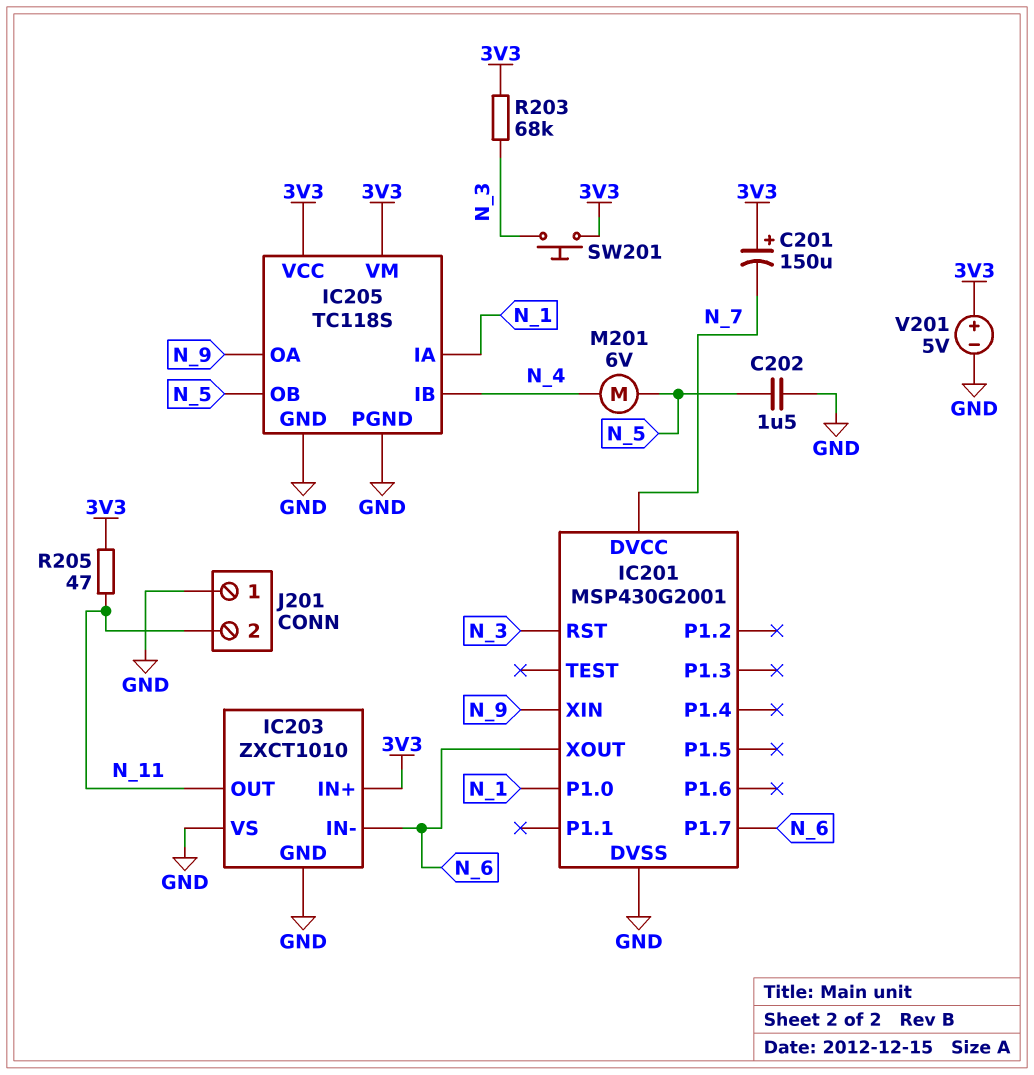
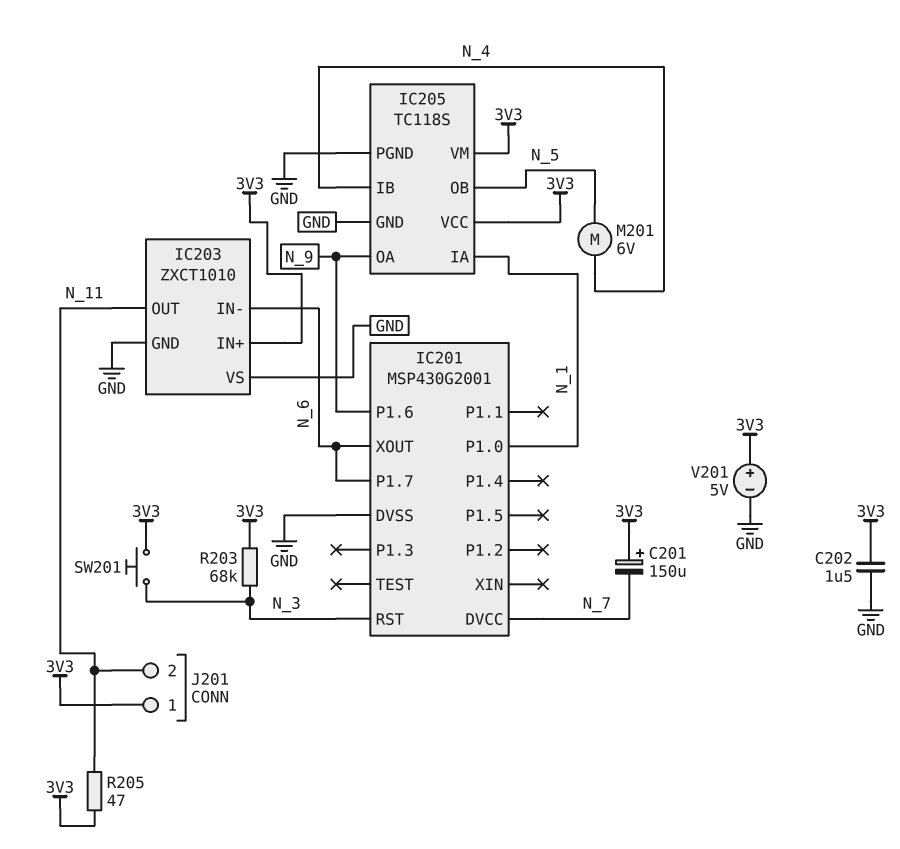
C202: 1.5uF (GND, N_5) -> 1.5uF (3V3, GND)
IC201 pin P1.6: none -> N_9
IC201 pin XIN: N_9 -> none
J201 pin 1: GND -> 3V3

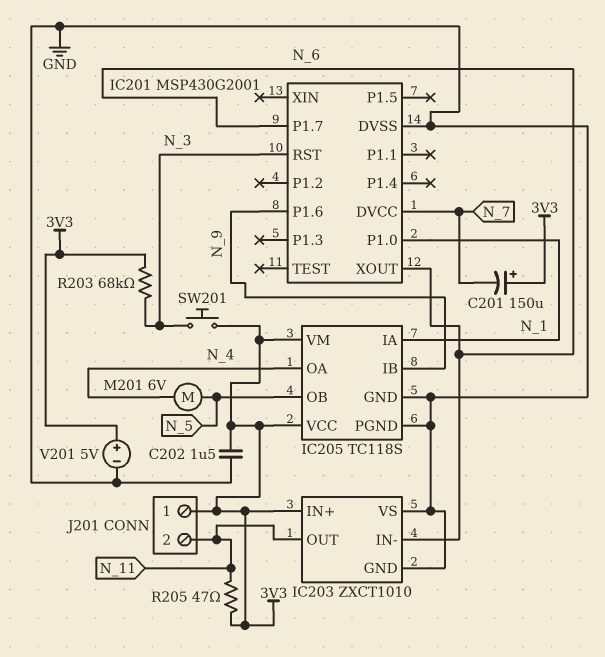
IC205 pin IB: N_4 -> N_9
IC205 pin OA: N_9 -> N_4

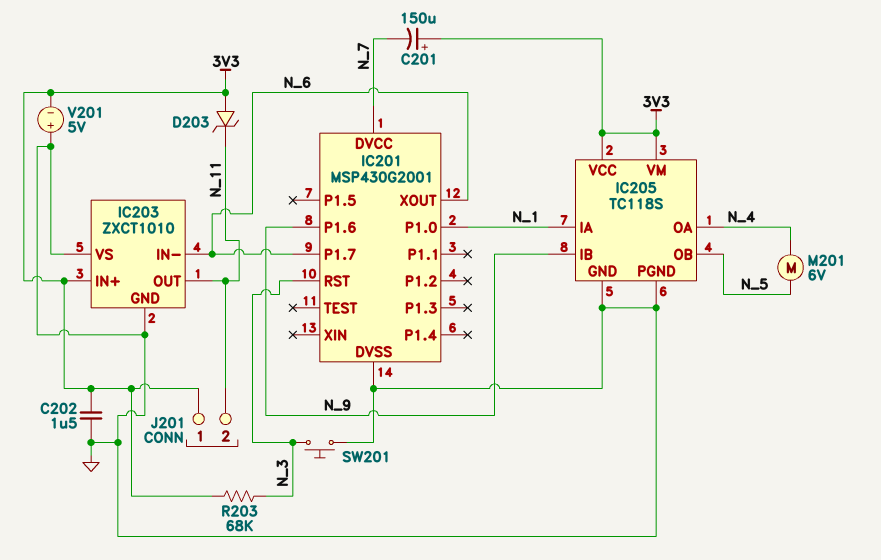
D203: none -> zener (A 3V3, K N_11)
R205: 47 (3V3, N_11) -> none
SW201: button (3V3, N_3) -> button (GND, N_3)
V201: 5V (plus 3V3, minus GND) -> 5V (plus GND, minus 3V3)

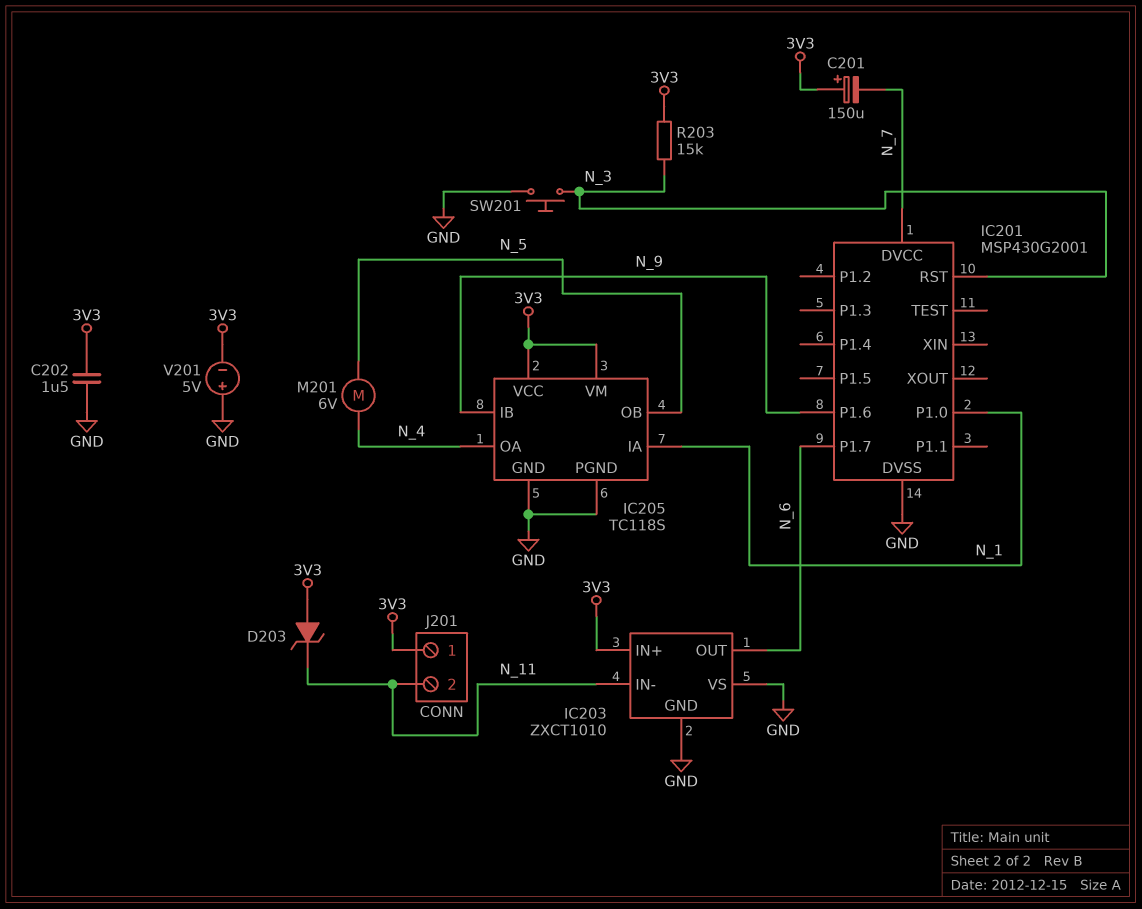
IC201 pin XOUT: N_6 -> none
IC203 pin IN-: N_6 -> N_11
IC203 pin OUT: N_11 -> N_6
R203: 68k (3V3, N_3) -> 15k (3V3, N_3)

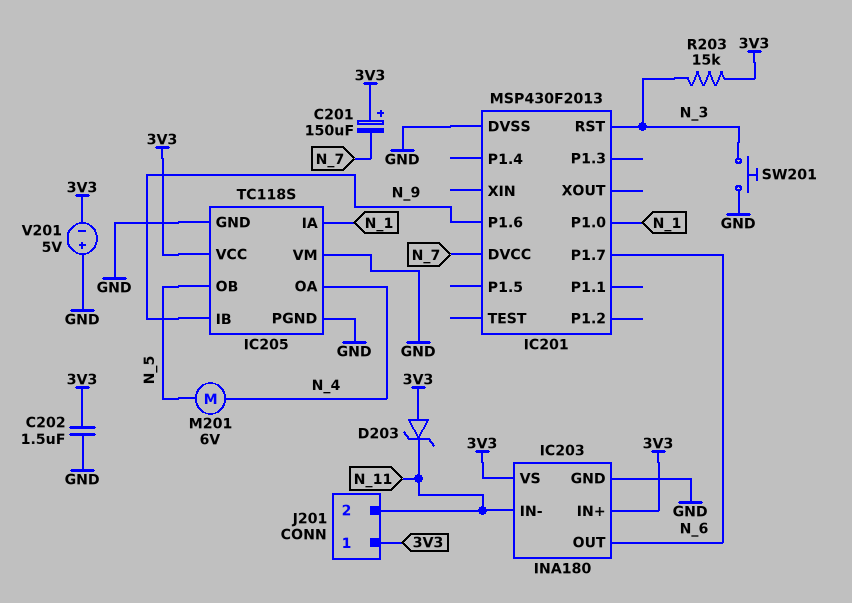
IC201: MSP430G2001 -> MSP430F2013
IC203: ZXCT1010 -> INA180
IC203 pin VS: GND -> 3V3
IC205 pin VM: 3V3 -> GND

